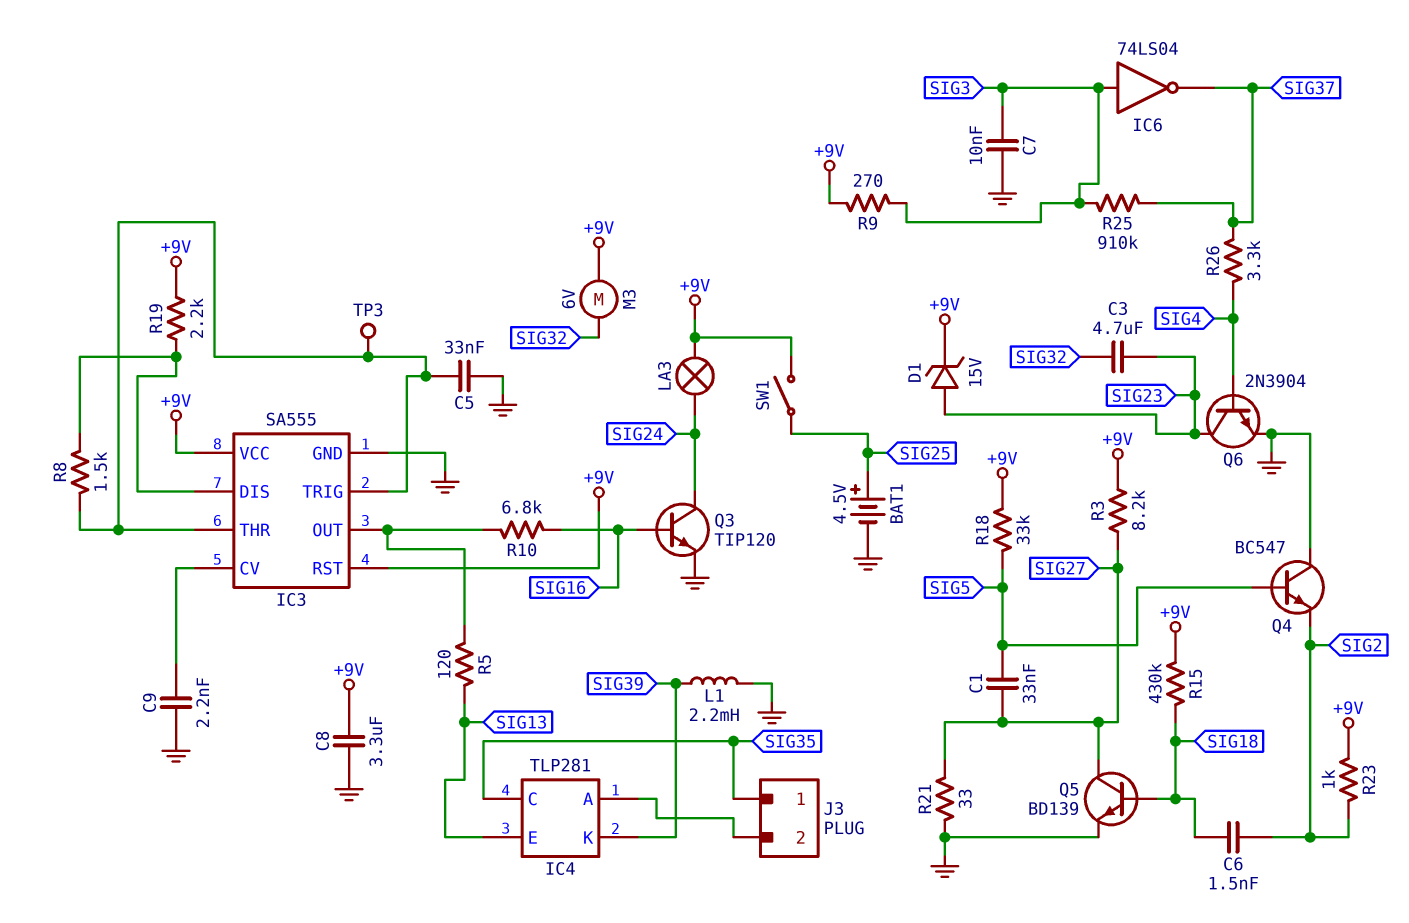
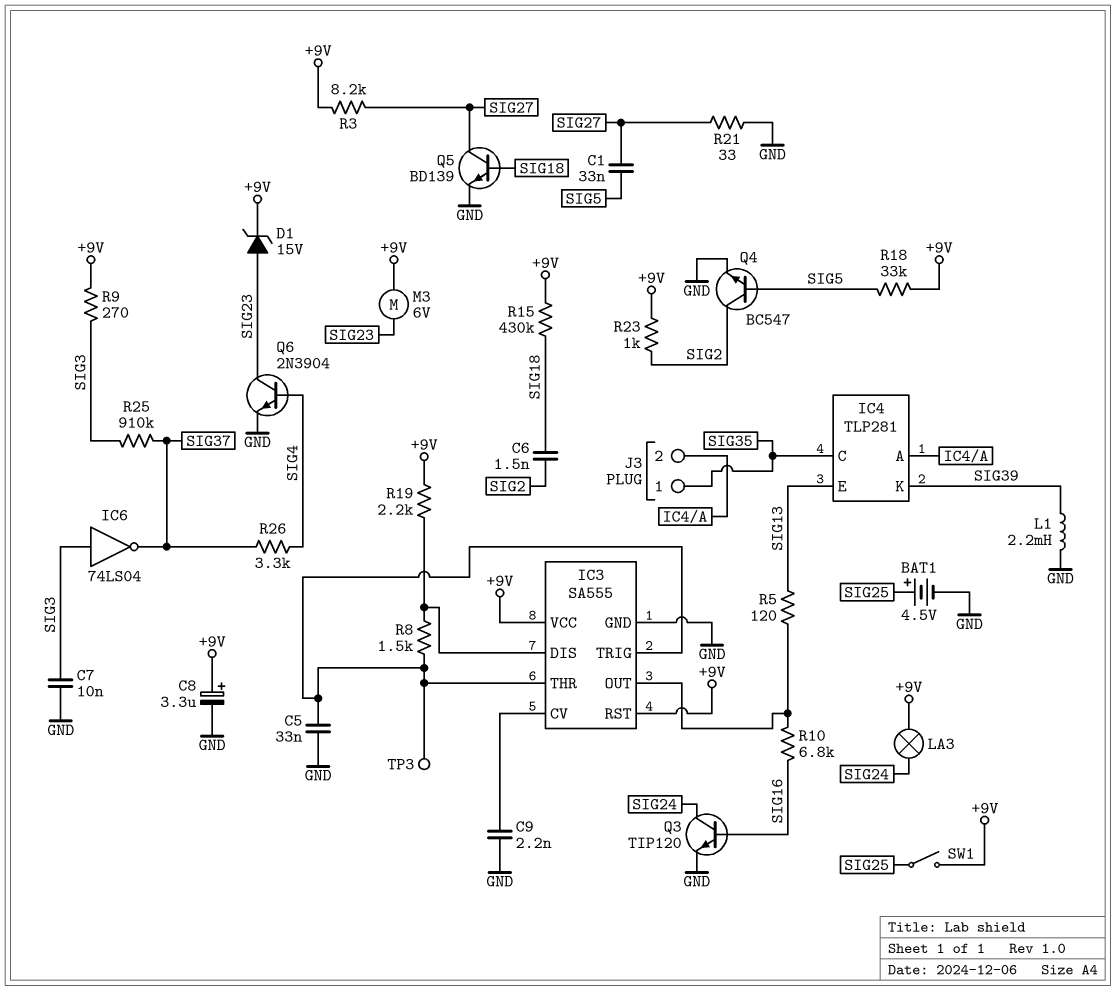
C3: 4.7uF (SIG23, SIG32) -> none
C8: 3.3uF (+9V, GND) -> 3.3uF (plus +9V, minus GND)
M3: motor 6V (+9V, SIG32) -> motor 6V (+9V, SIG23)
Q4: NPN BC547 (B SIG5, C GND, E SIG2) -> NPN BC547 (B SIG5, C SIG2, E GND)

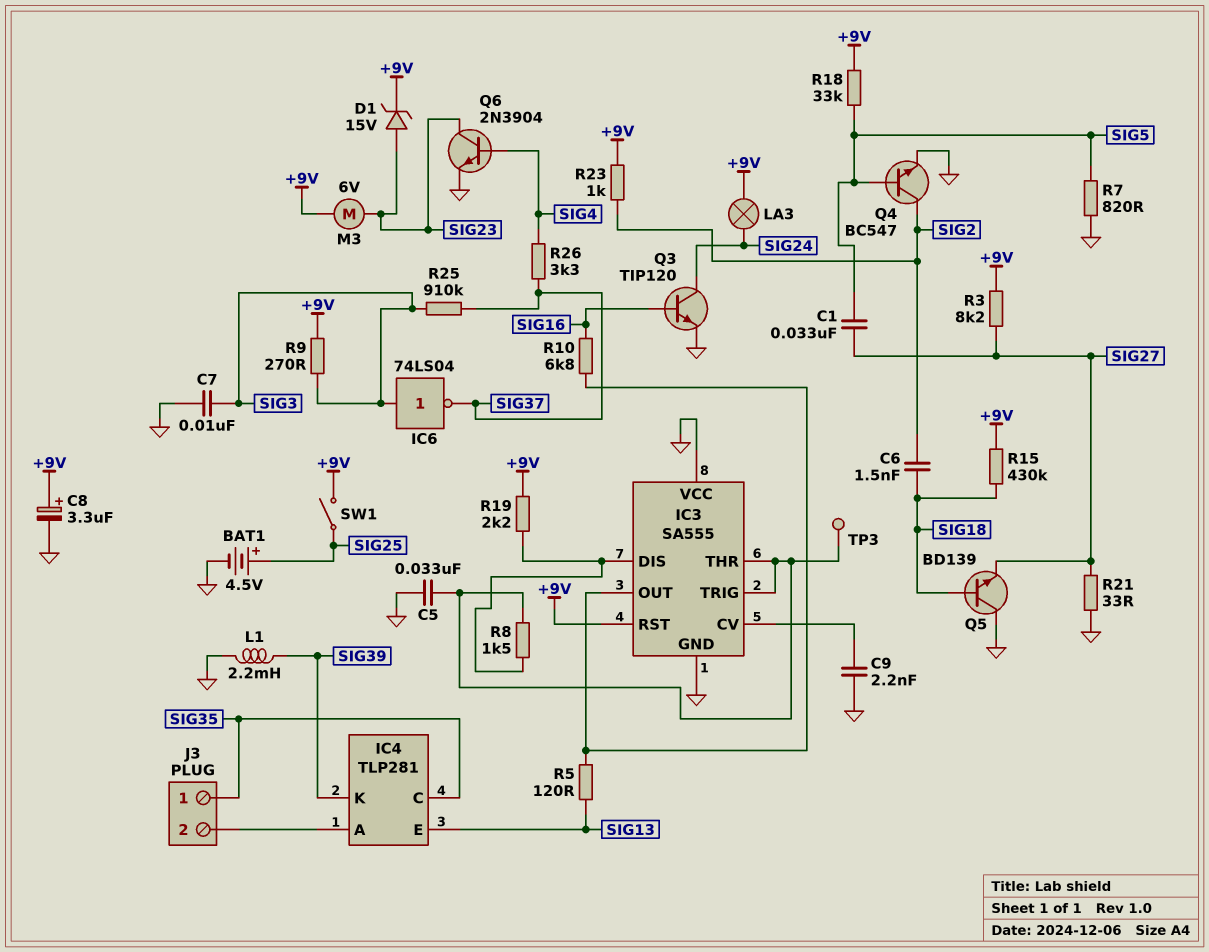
IC3 pin VCC: +9V -> GND
Q5: NPN BD139 (B SIG18, C SIG27, E GND) -> NPN BD139 (B SIG18, C GND, E SIG27)
R7: none -> 820 (GND, SIG5)

